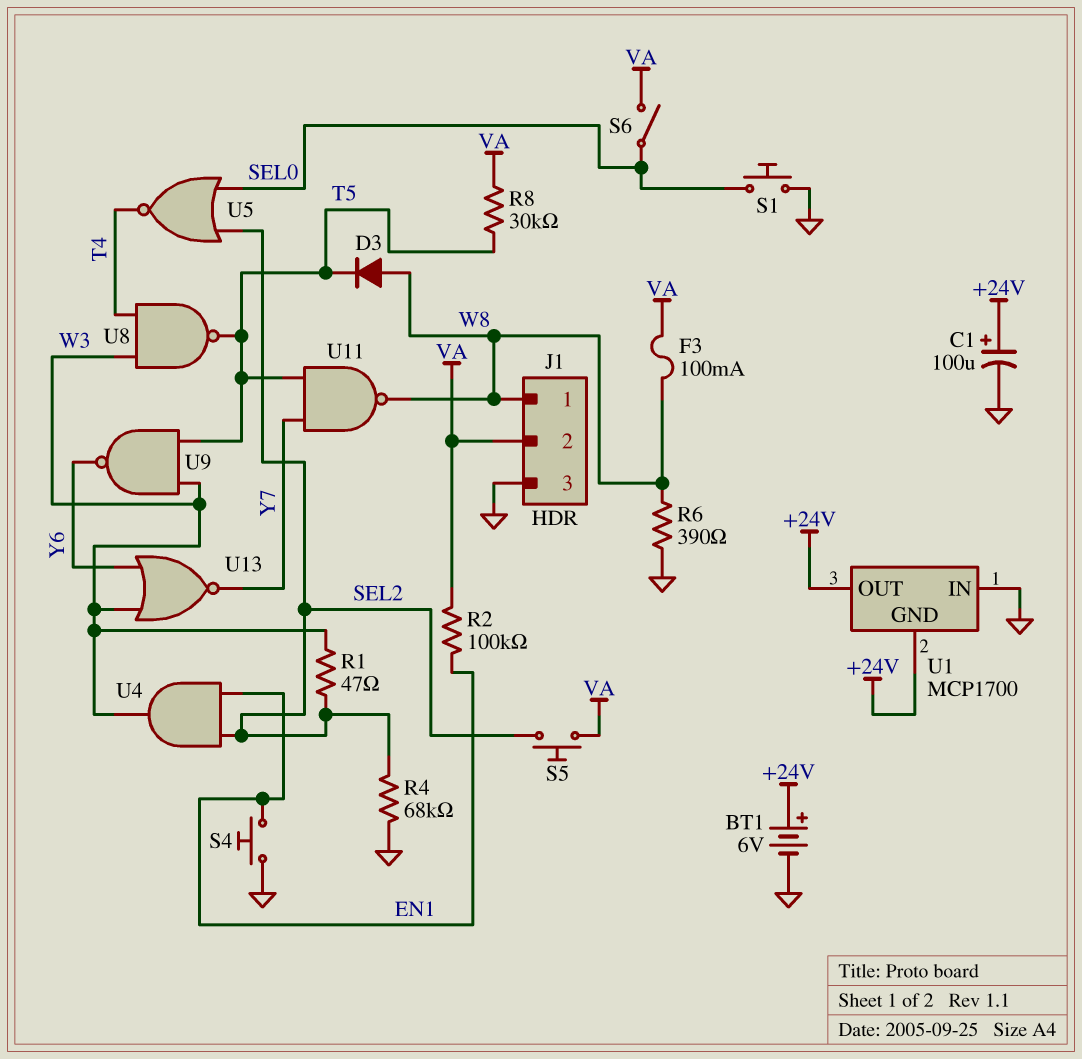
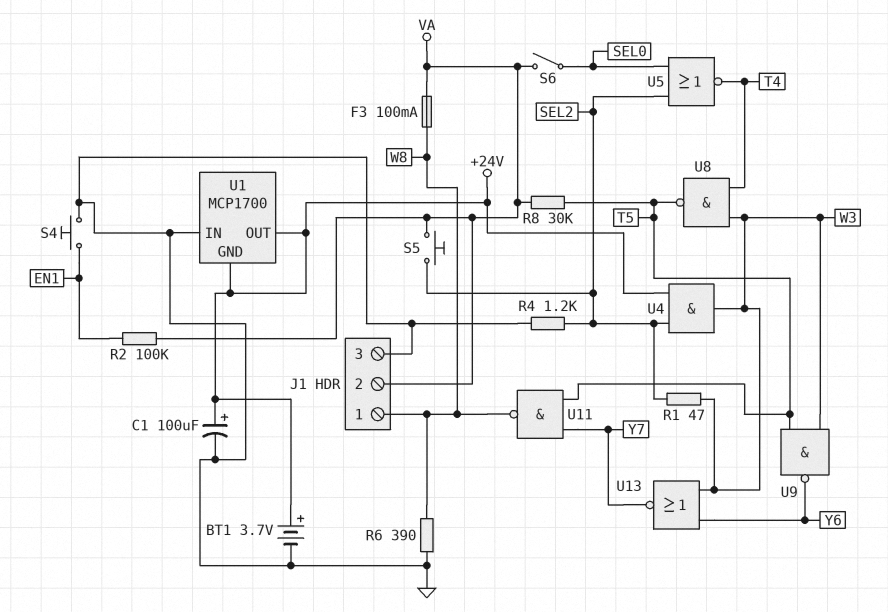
BT1: 6V (plus +24V, minus GND) -> 3.7V (plus +24V, minus GND)
D3: diode (A W8, K T5) -> none
R4: 68k (GND, SEL2) -> 1.2k (GND, SEL2)
S1: button (GND, SEL0) -> none
U4: AND (in EN1, in SEL2, out W3) -> AND (in +24V, in SEL2, out W3)

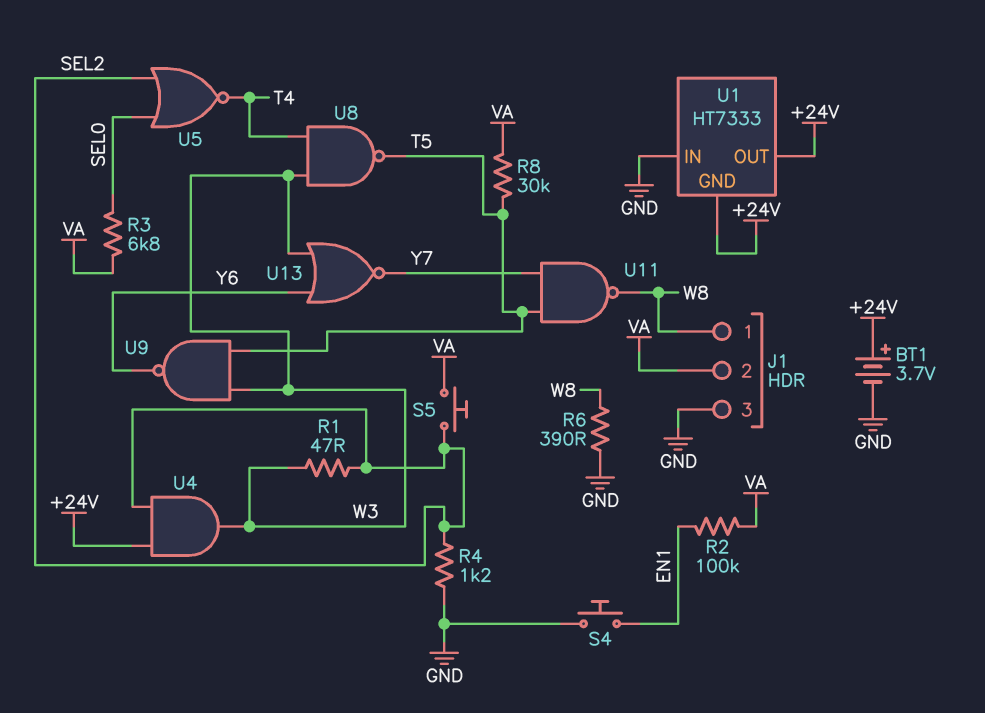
C1: 100uF (plus +24V, minus GND) -> none
F3: 100mA (VA, W8) -> none
R3: none -> 6.8k (SEL0, VA)
S6: switch (SEL0, VA) -> none
U1: MCP1700 -> HT7333

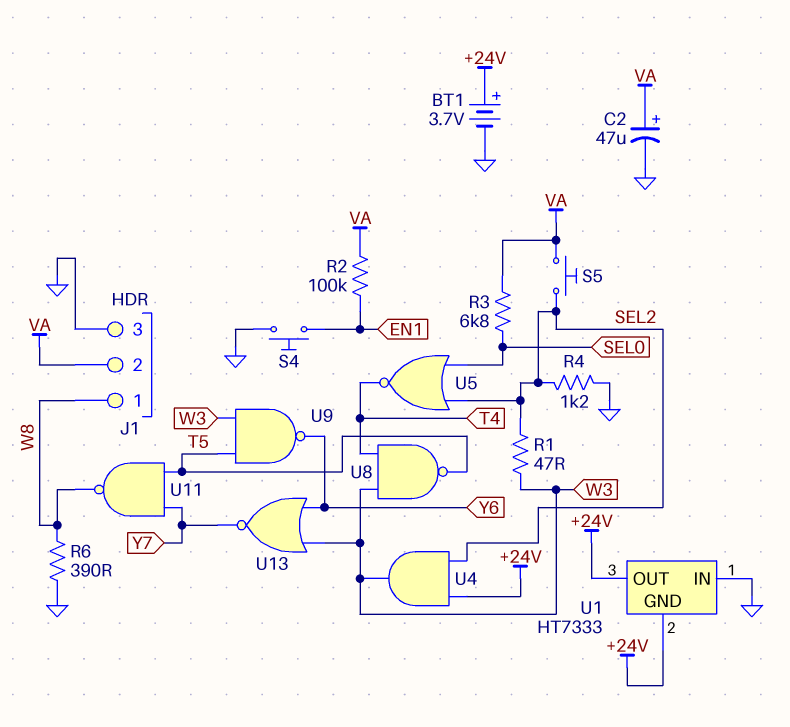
C2: none -> 47uF (plus VA, minus GND)
R8: 30k (T5, VA) -> none

